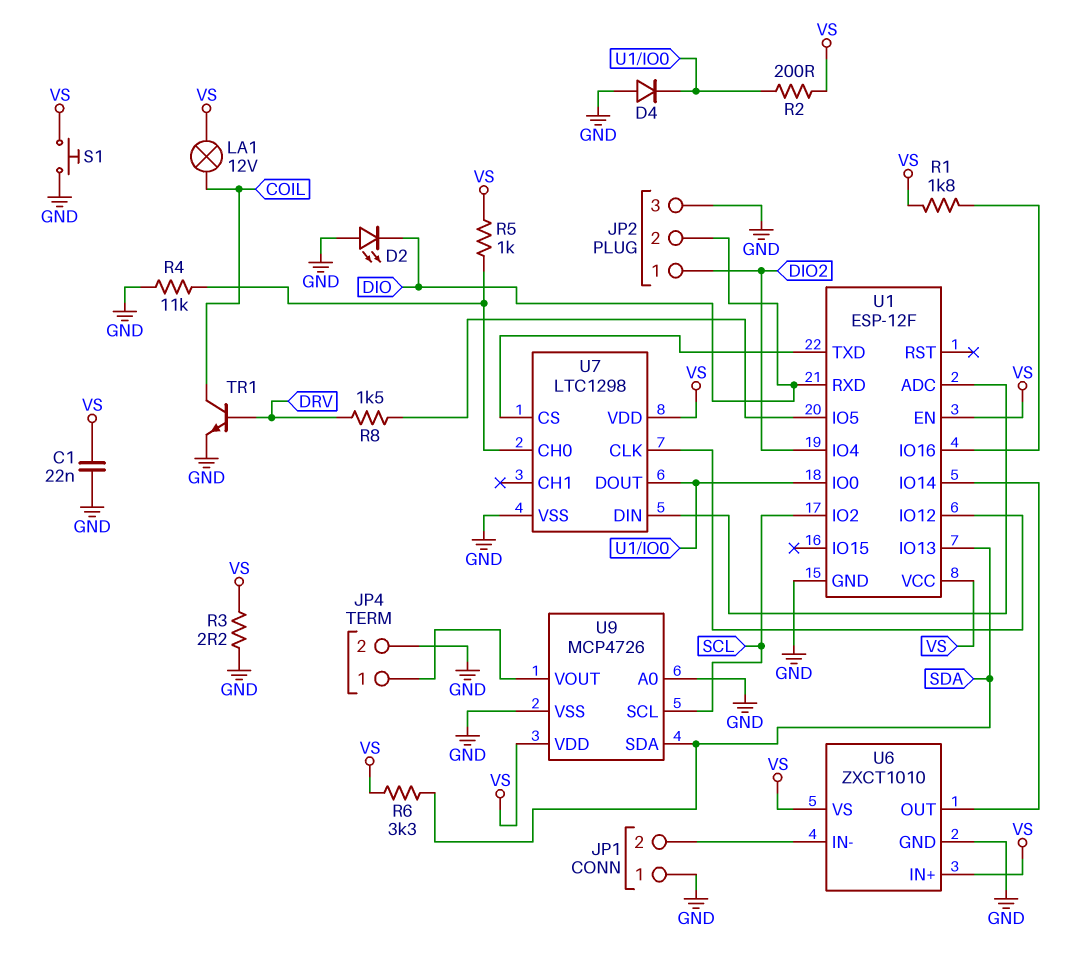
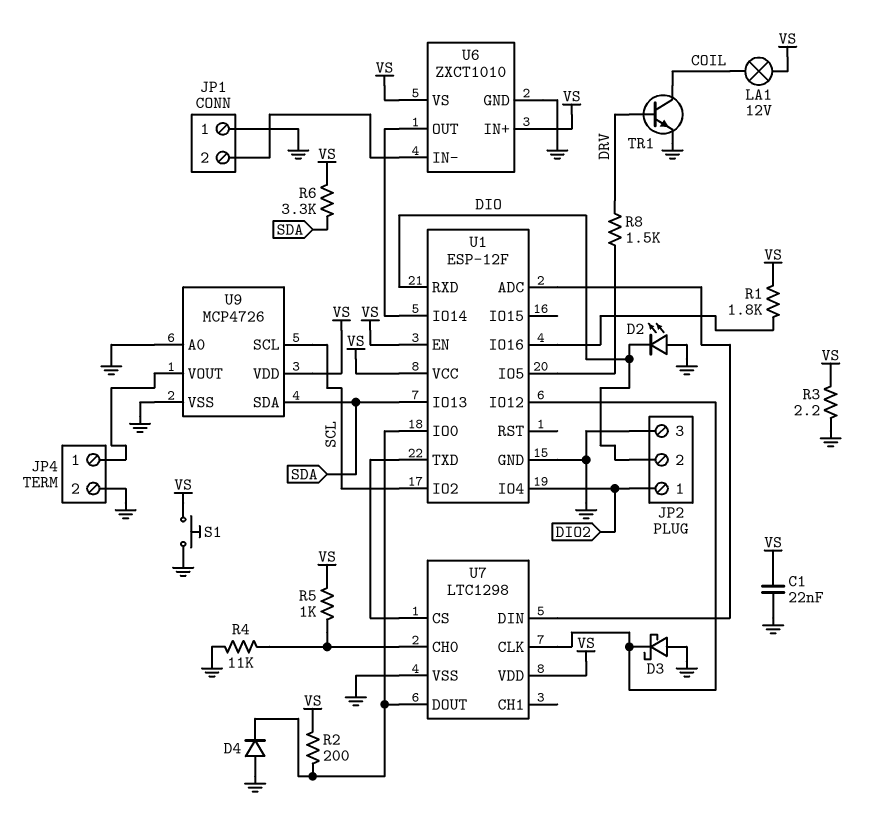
D3: none -> schottky (A GND, K U1/IO12)

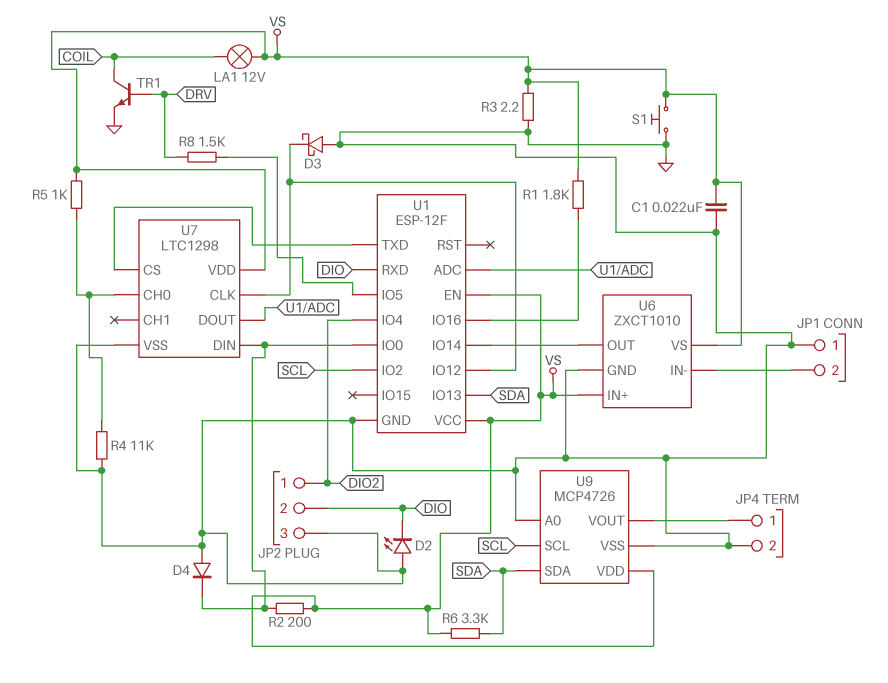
U7 pin DIN: U1/ADC -> U1/IO0
U7 pin DOUT: U1/IO0 -> U1/ADC

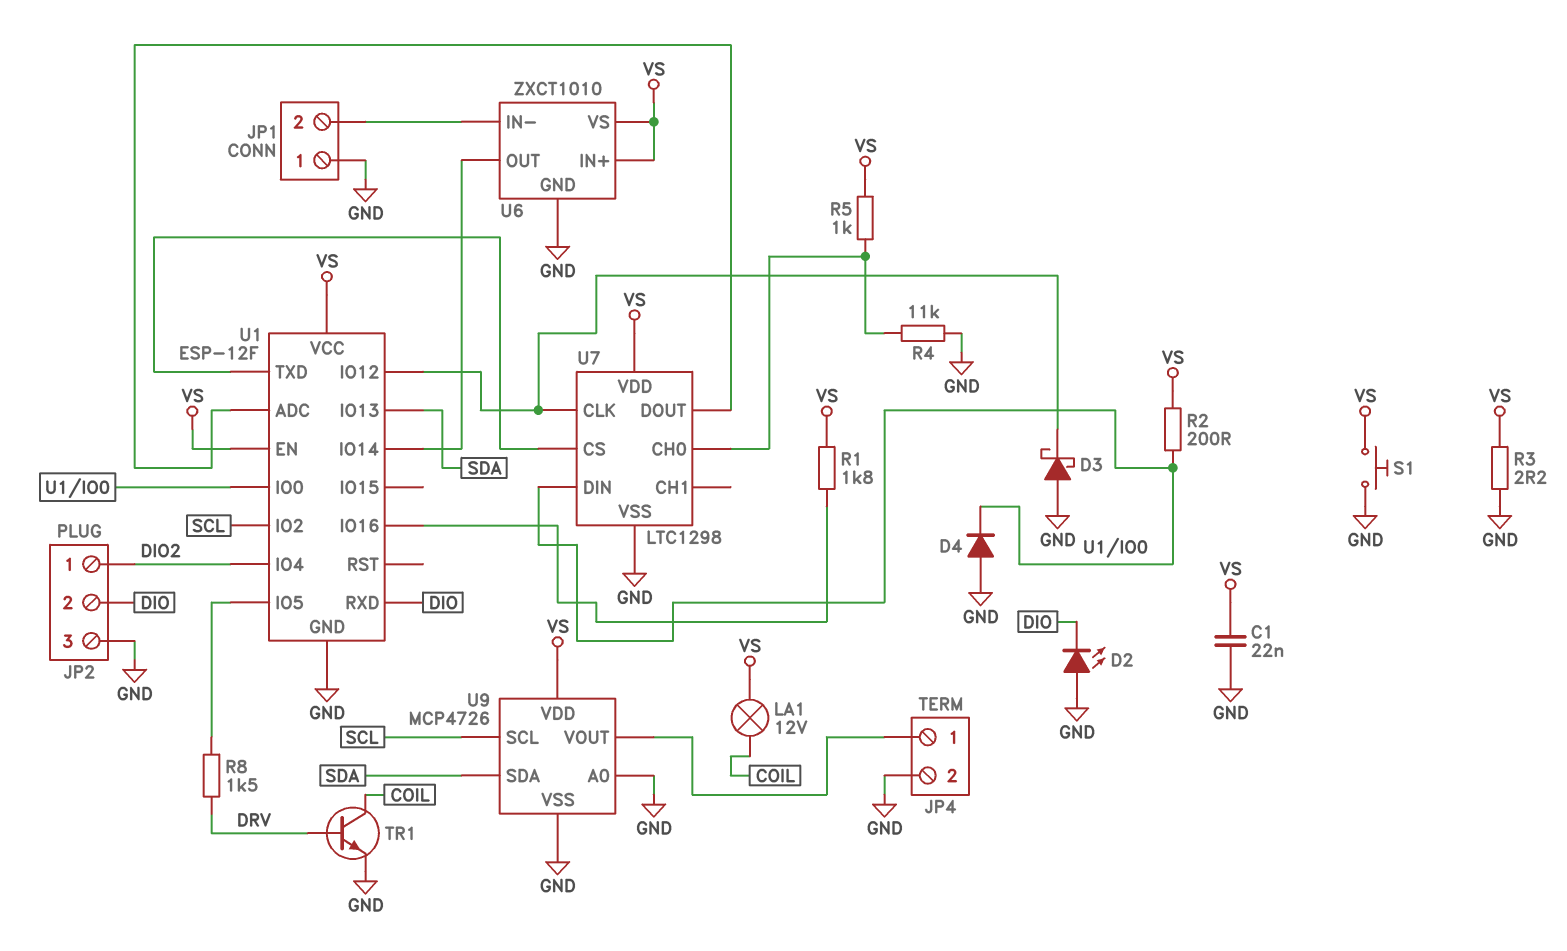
R6: 3.3k (SDA, VS) -> none

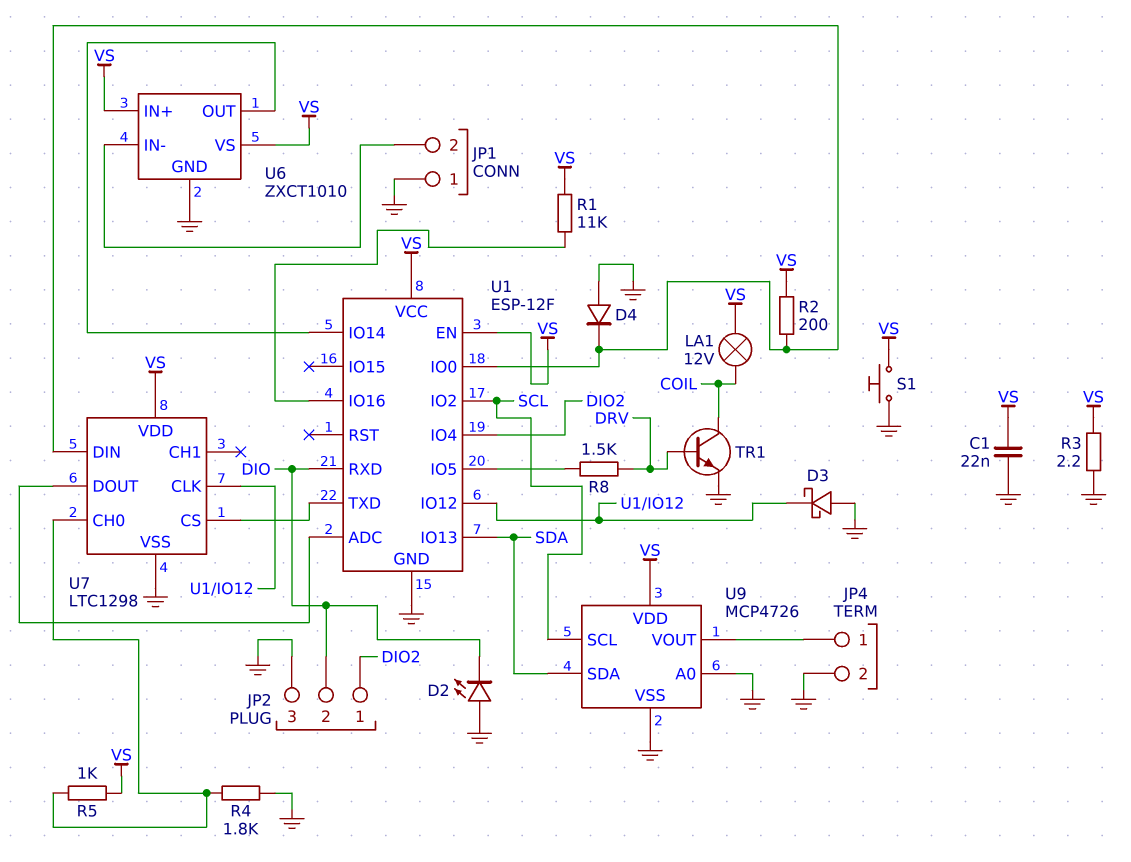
R1: 1.8k (U1/IO16, VS) -> 11k (U1/IO16, VS)
R4: 11k (GND, U7/CH0) -> 1.8k (GND, U7/CH0)

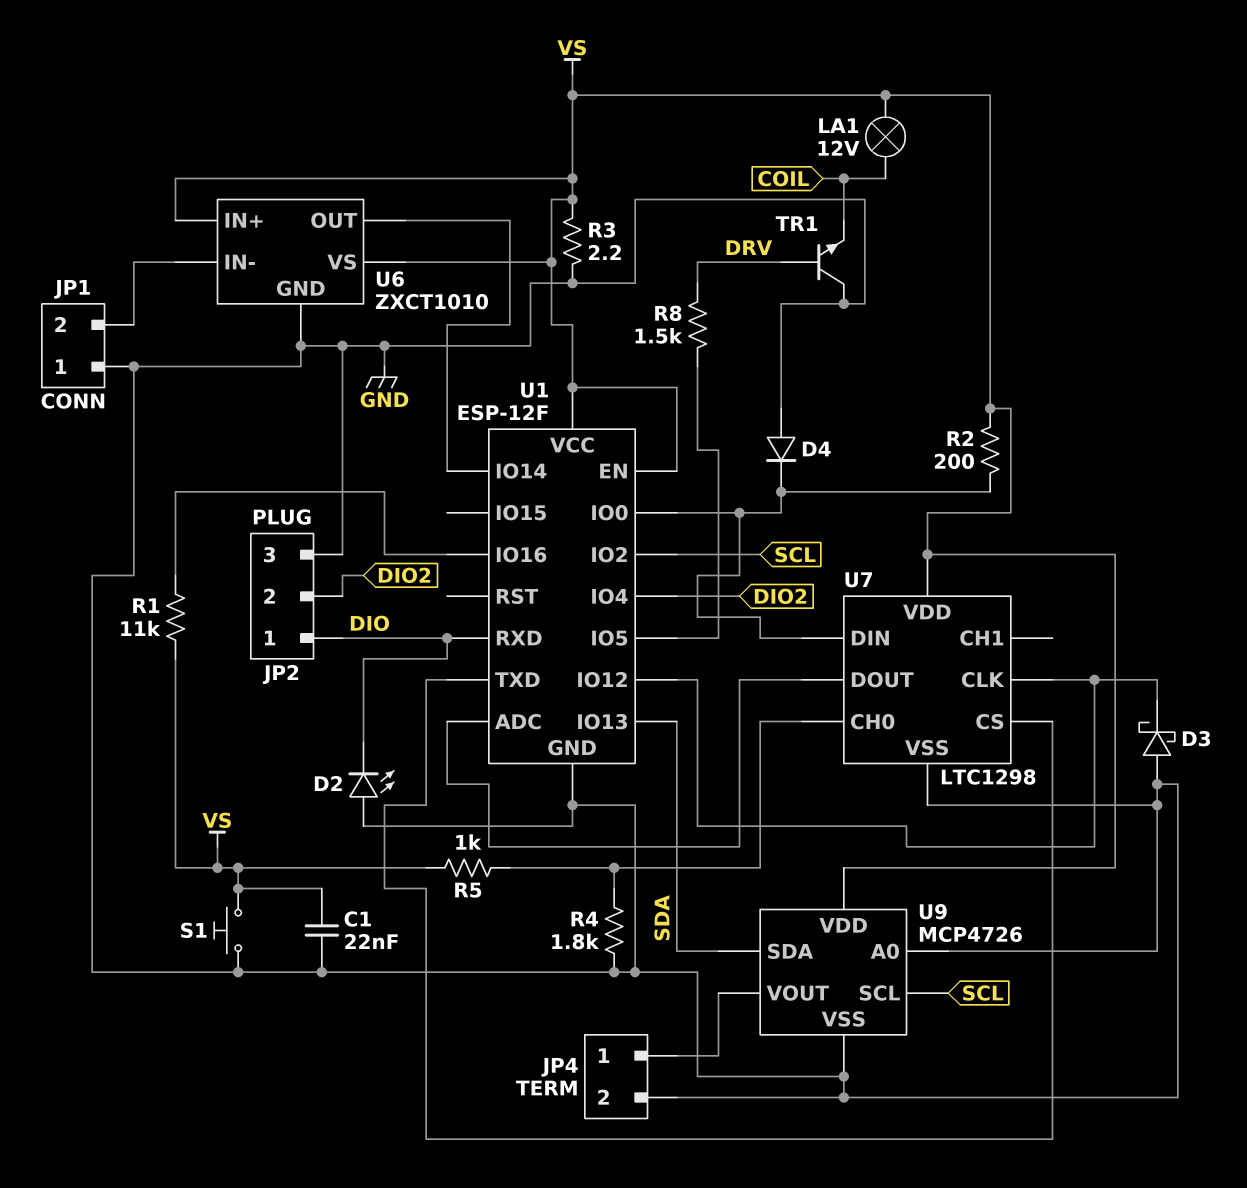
JP2 pin 1: DIO2 -> DIO
JP2 pin 2: DIO -> DIO2
TR1: NPN (B DRV, C COIL, E GND) -> NPN (B DRV, C GND, E COIL)

